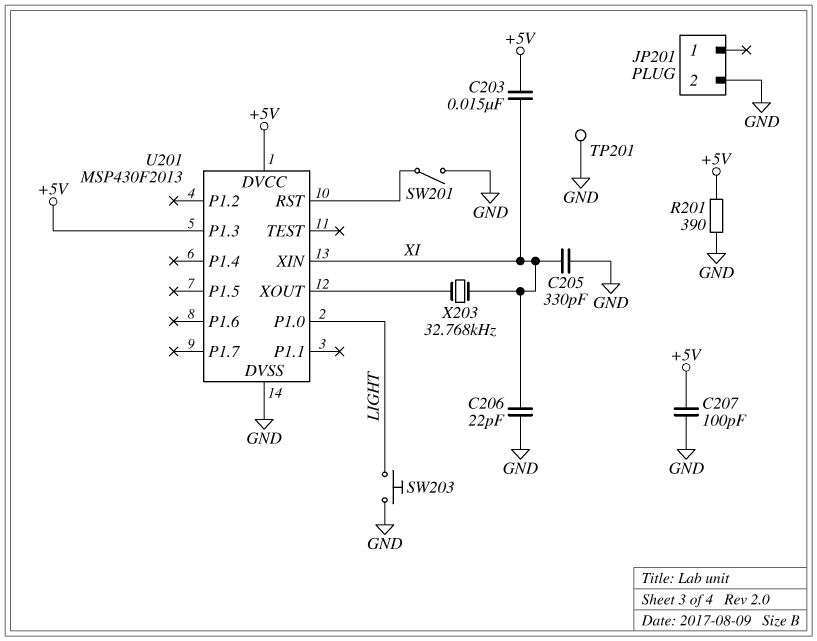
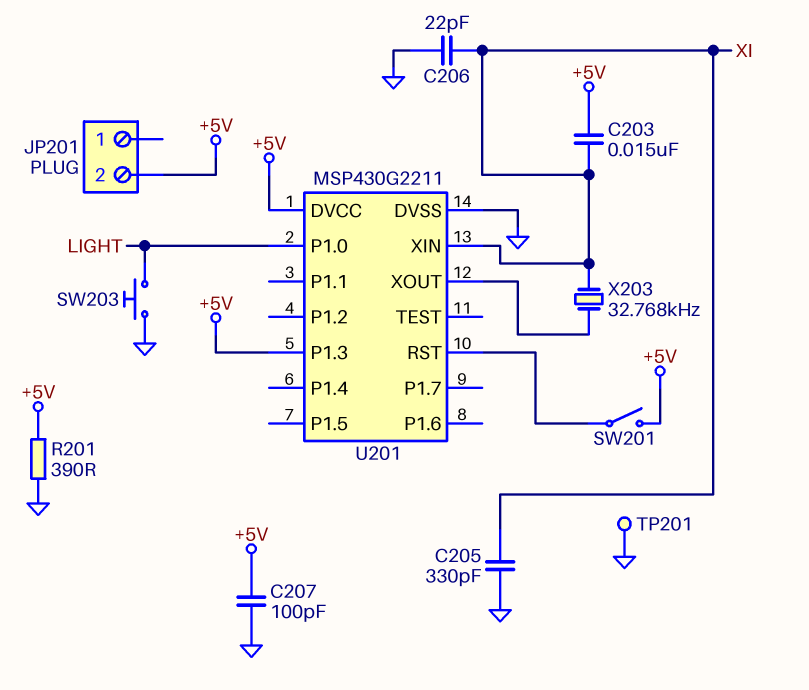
JP201 pin 2: GND -> +5V
SW201: switch (GND, U201/RST) -> switch (+5V, U201/RST)
U201: MSP430F2013 -> MSP430G2211

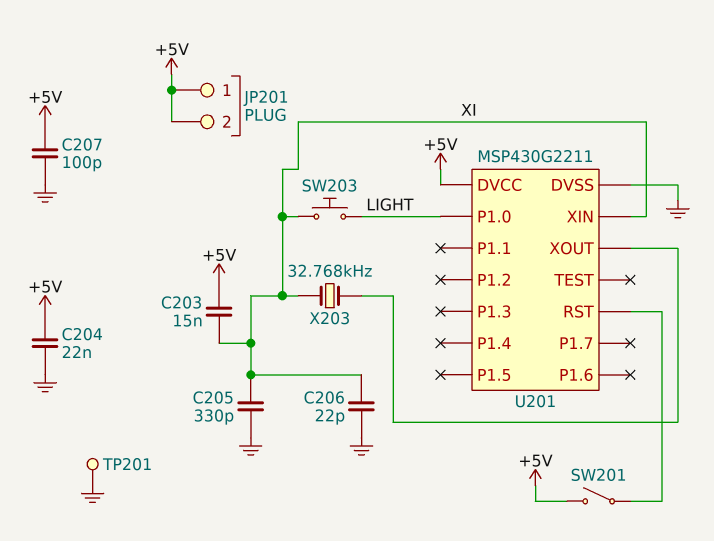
C204: none -> 22nF (+5V, GND)
JP201 pin 1: none -> +5V
R201: 390 (+5V, GND) -> none
SW203: button (GND, LIGHT) -> button (LIGHT, XI)
U201 pin P1.3: +5V -> none

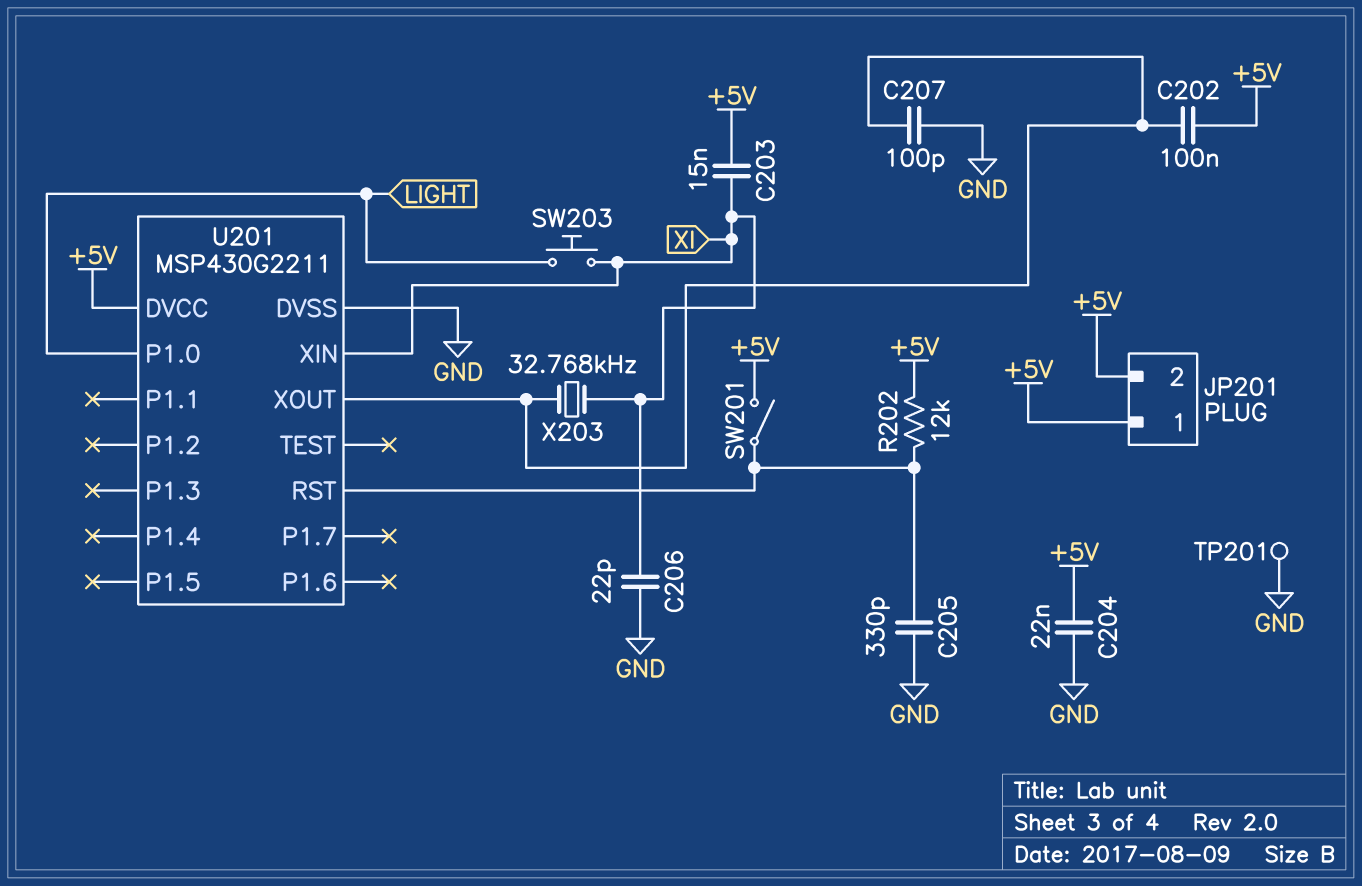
C202: none -> 100nF (+5V, U201/XOUT)
C205: 330pF (GND, XI) -> 330pF (GND, U201/RST)
C207: 100pF (+5V, GND) -> 100pF (GND, U201/XOUT)
R202: none -> 12k (+5V, U201/RST)

